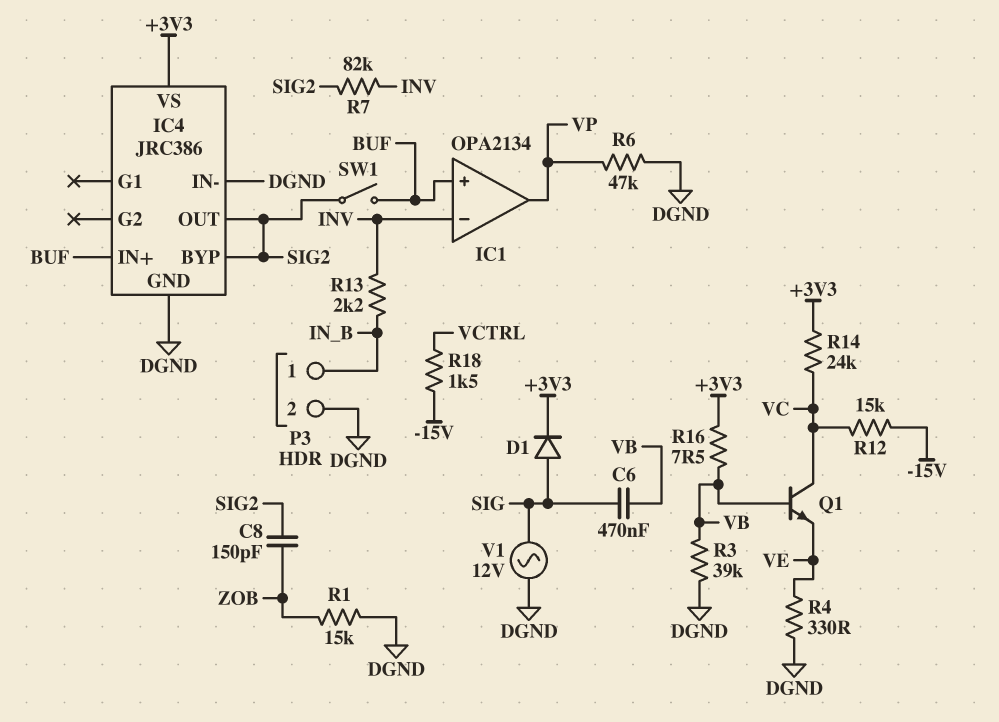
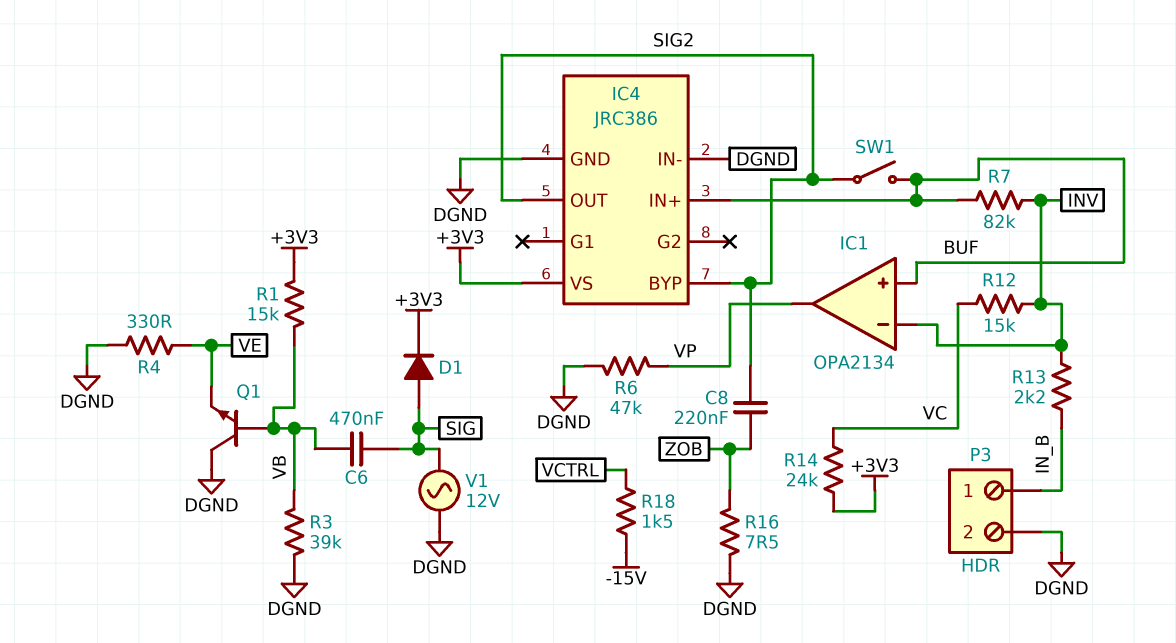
C8: 150pF (SIG2, ZOB) -> 220nF (SIG2, ZOB)
Q1: NPN (B VB, C VC, E VE) -> NPN (B VB, C DGND, E VE)
R1: 15k (DGND, ZOB) -> 15k (+3V3, VB)
R7: 82k (INV, SIG2) -> 82k (BUF, INV)
R12: 15k (-15V, VC) -> 15k (INV, VC)
R16: 7.5 (+3V3, VB) -> 7.5 (DGND, ZOB)

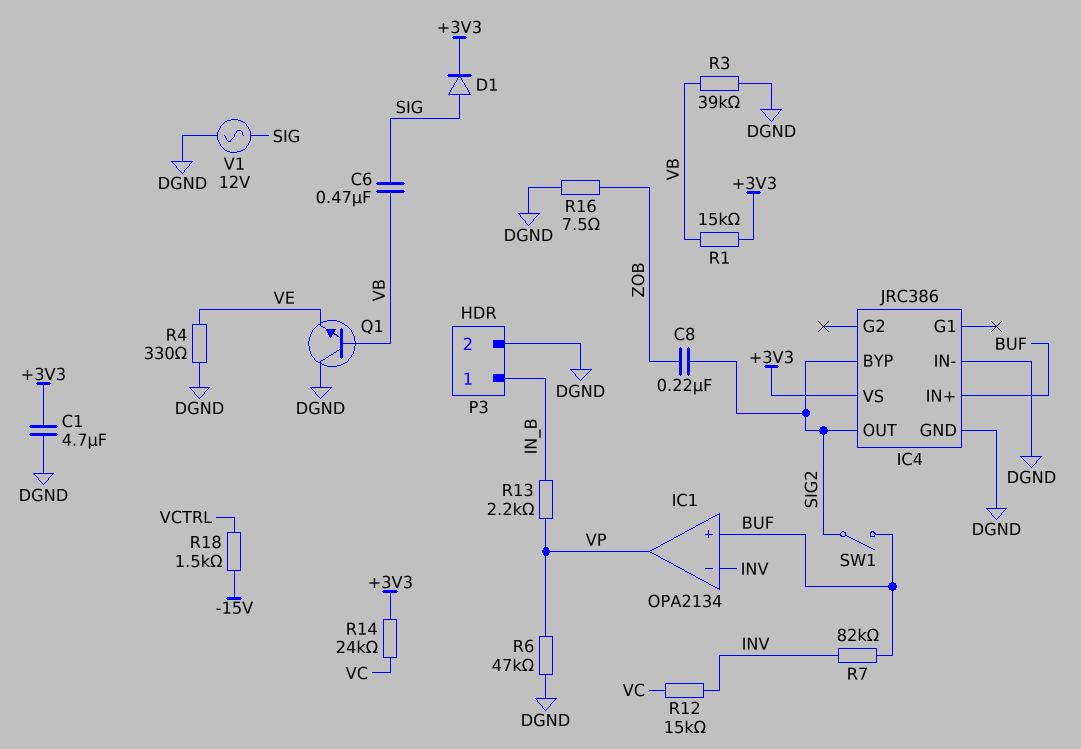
C1: none -> 4.7uF (+3V3, DGND)
R13: 2.2k (INV, IN_B) -> 2.2k (IN_B, VP)

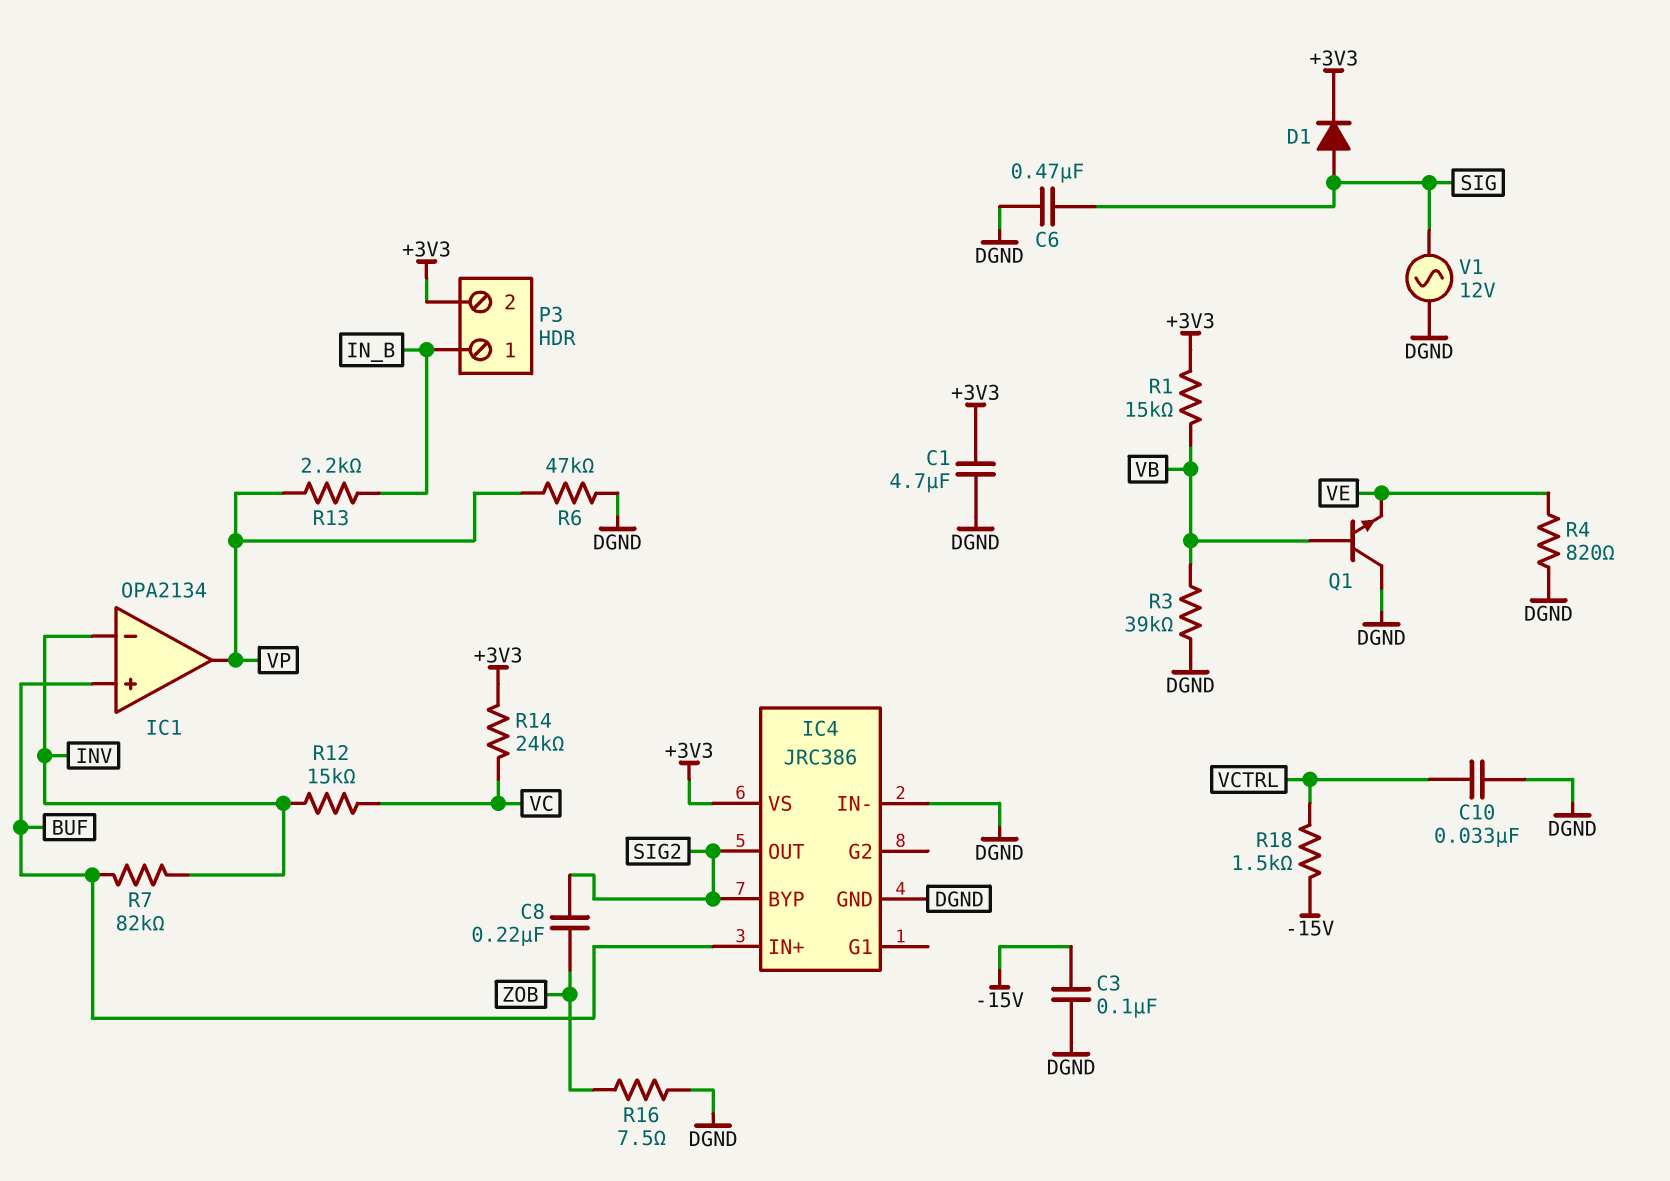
C3: none -> 100nF (-15V, DGND)
C6: 470nF (SIG, VB) -> 470nF (DGND, SIG)
C10: none -> 33nF (DGND, VCTRL)
P3 pin 2: DGND -> +3V3
R4: 330 (DGND, VE) -> 820 (DGND, VE)
SW1: switch (BUF, SIG2) -> none

